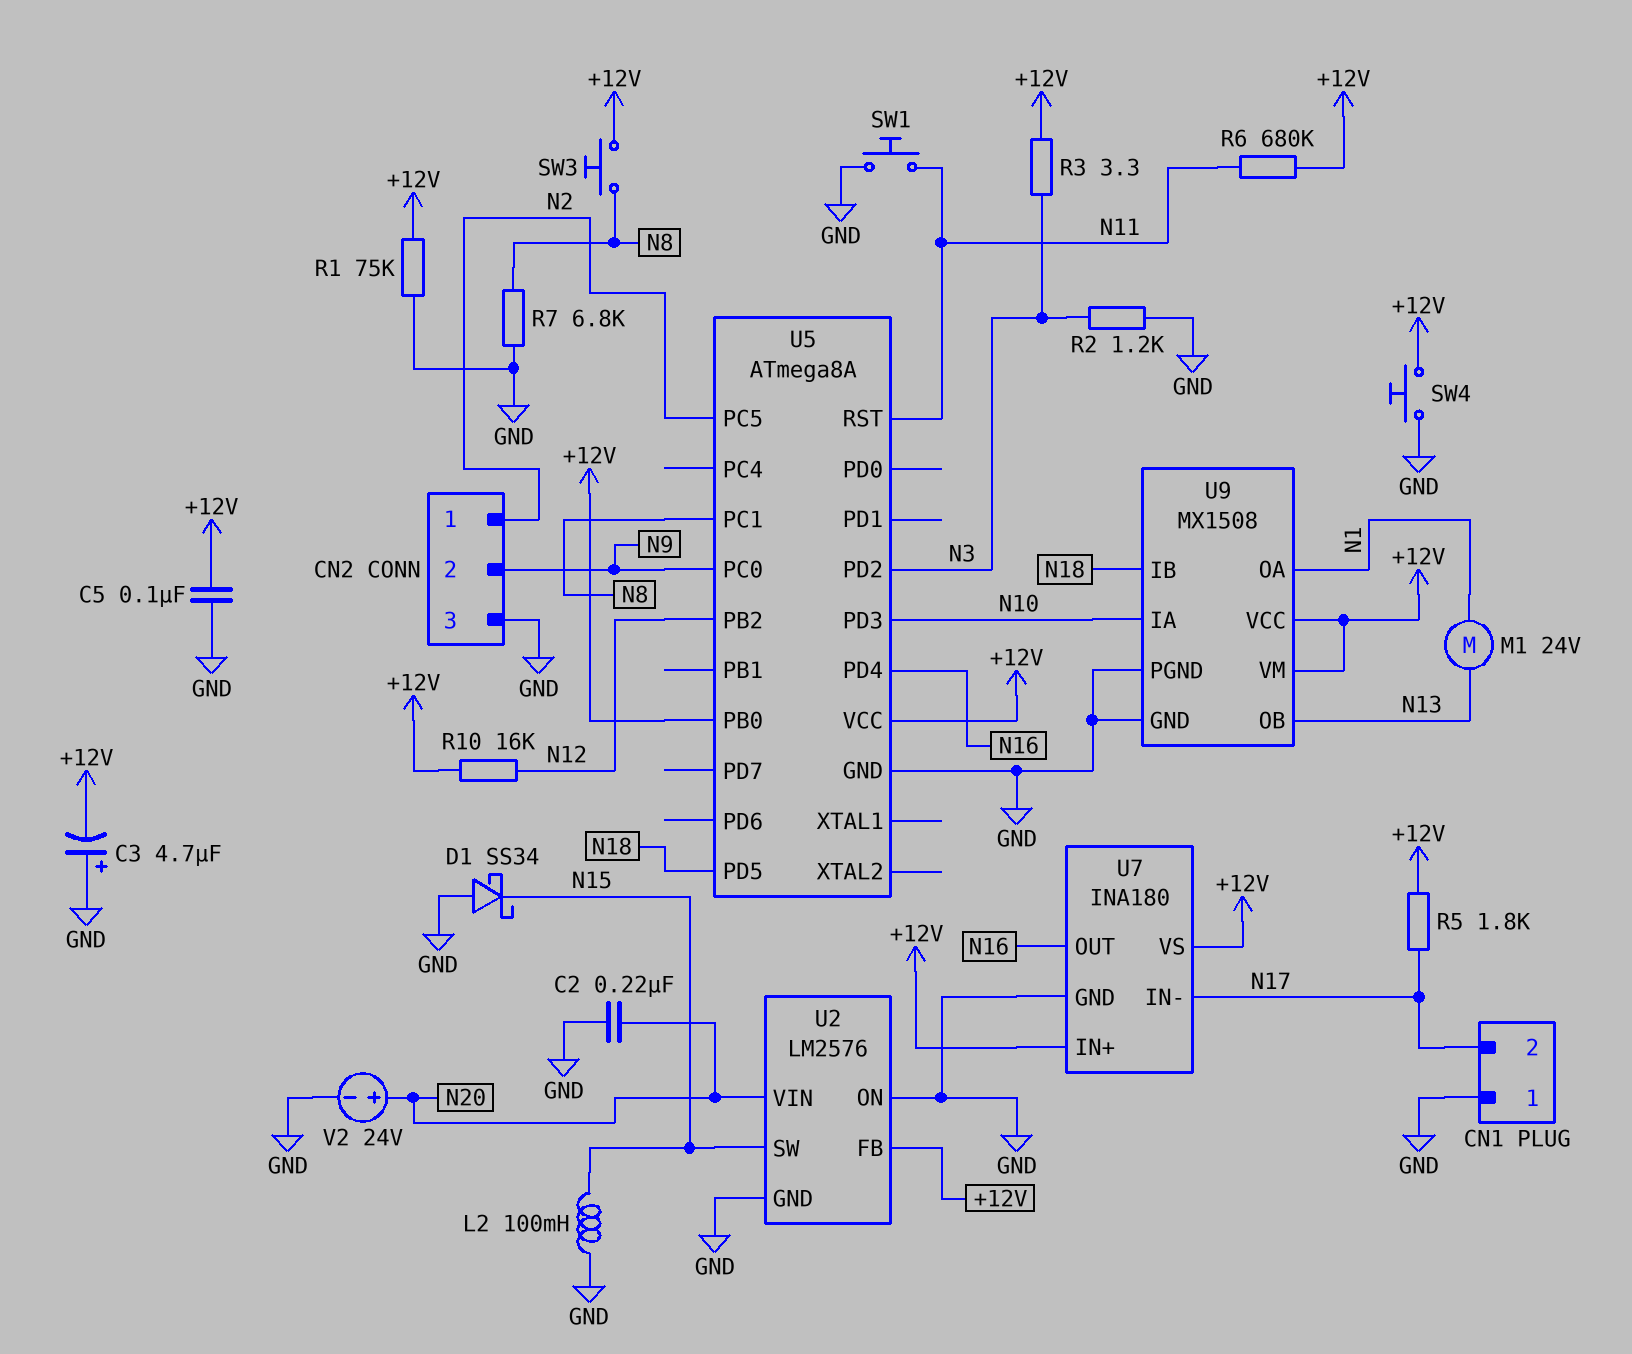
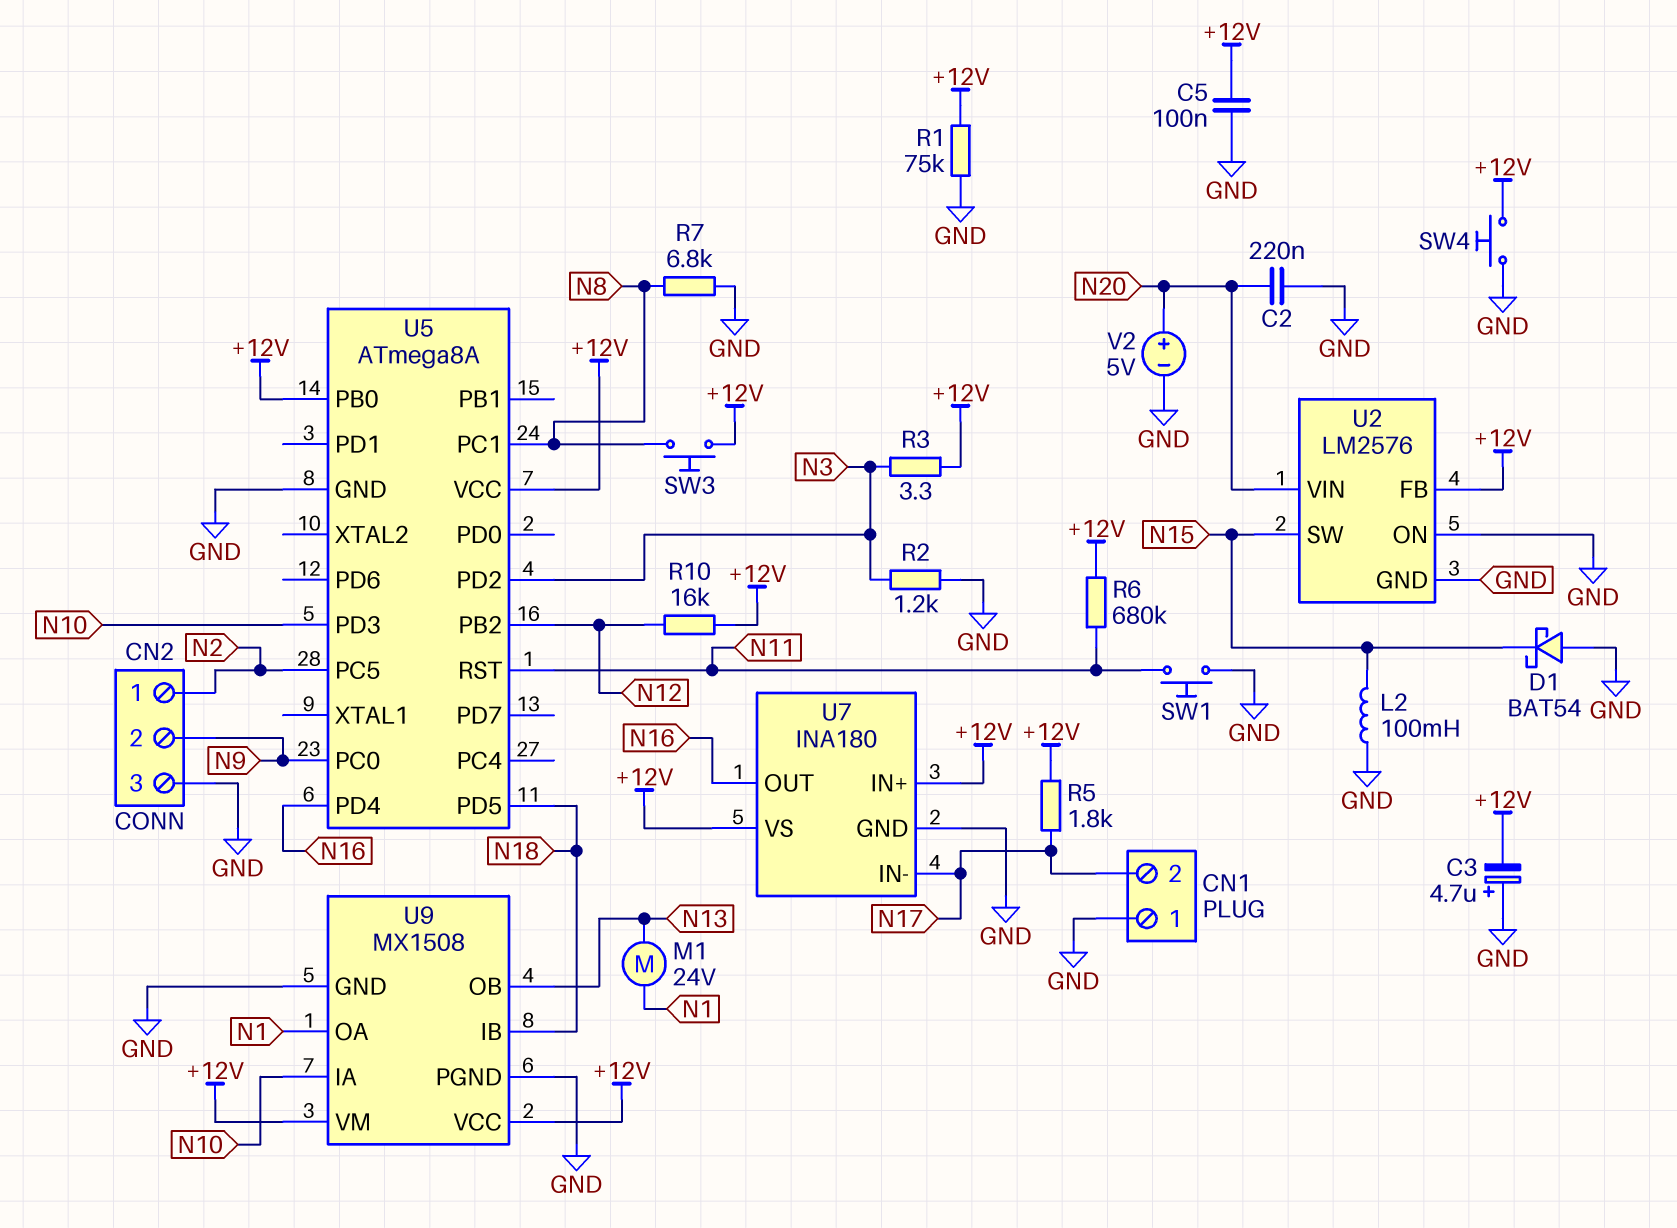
D1: schottky SS34 (A GND, K N15) -> schottky BAT54 (A GND, K N15)
V2: 24V (plus N20, minus GND) -> 5V (plus N20, minus GND)

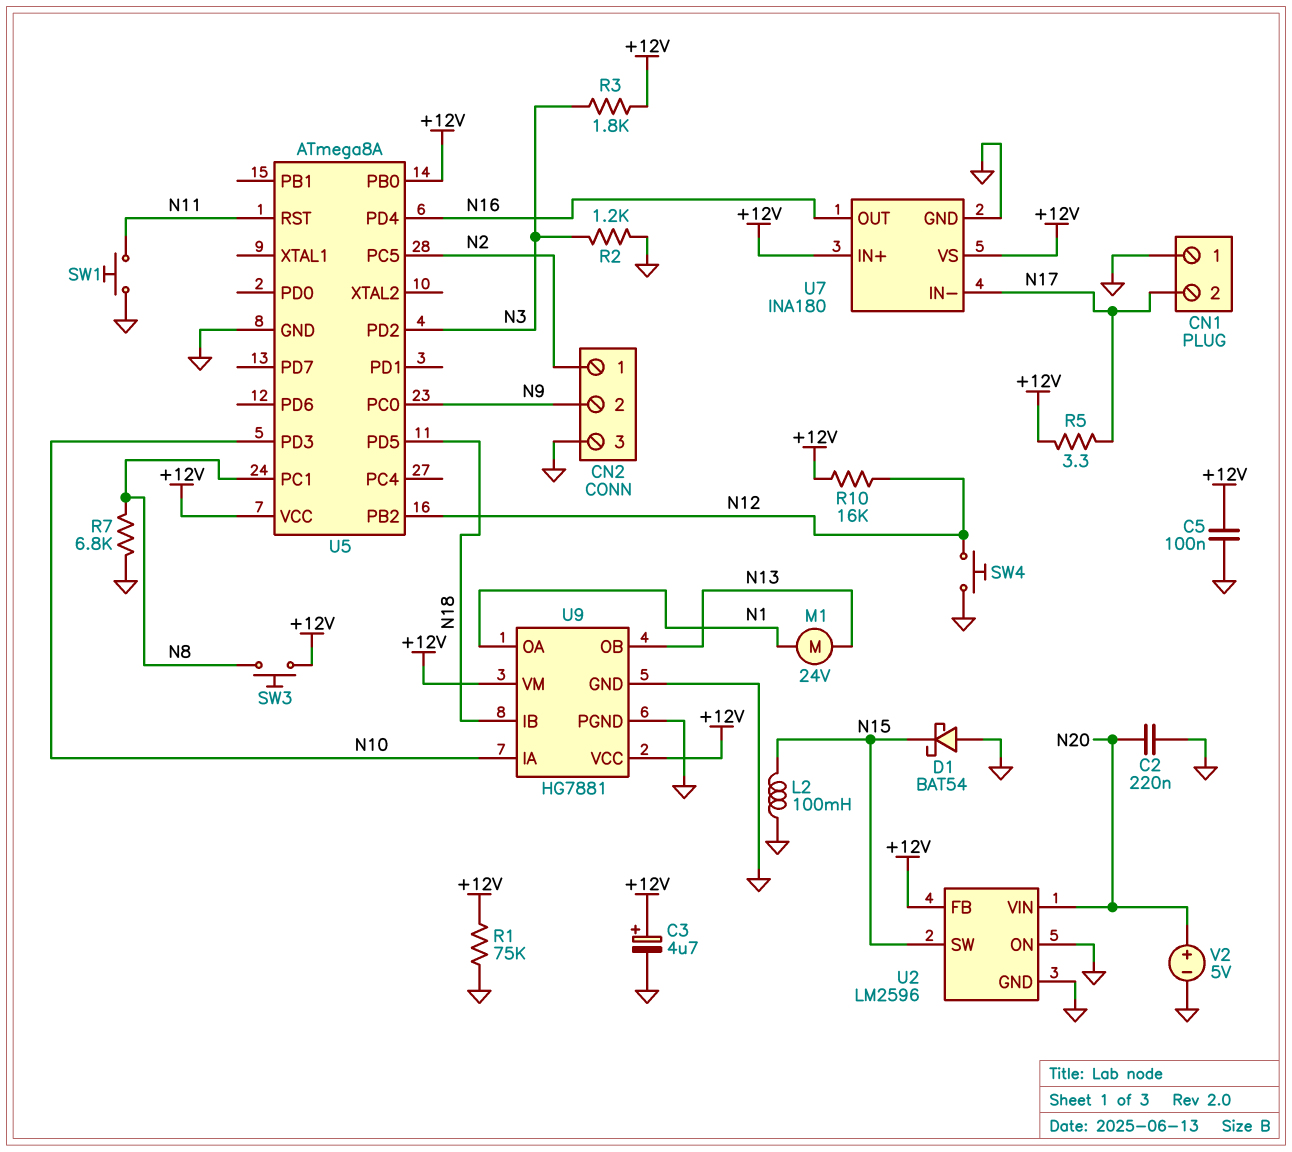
C3: 4.7uF (plus GND, minus +12V) -> 4.7uF (plus +12V, minus GND)
R3: 3.3 (+12V, N3) -> 1.8k (+12V, N3)
R5: 1.8k (+12V, N17) -> 3.3 (+12V, N17)
R6: 680k (+12V, N11) -> none
SW4: button (+12V, GND) -> button (GND, N12)
U2: LM2576 -> LM2596
U9: MX1508 -> HG7881

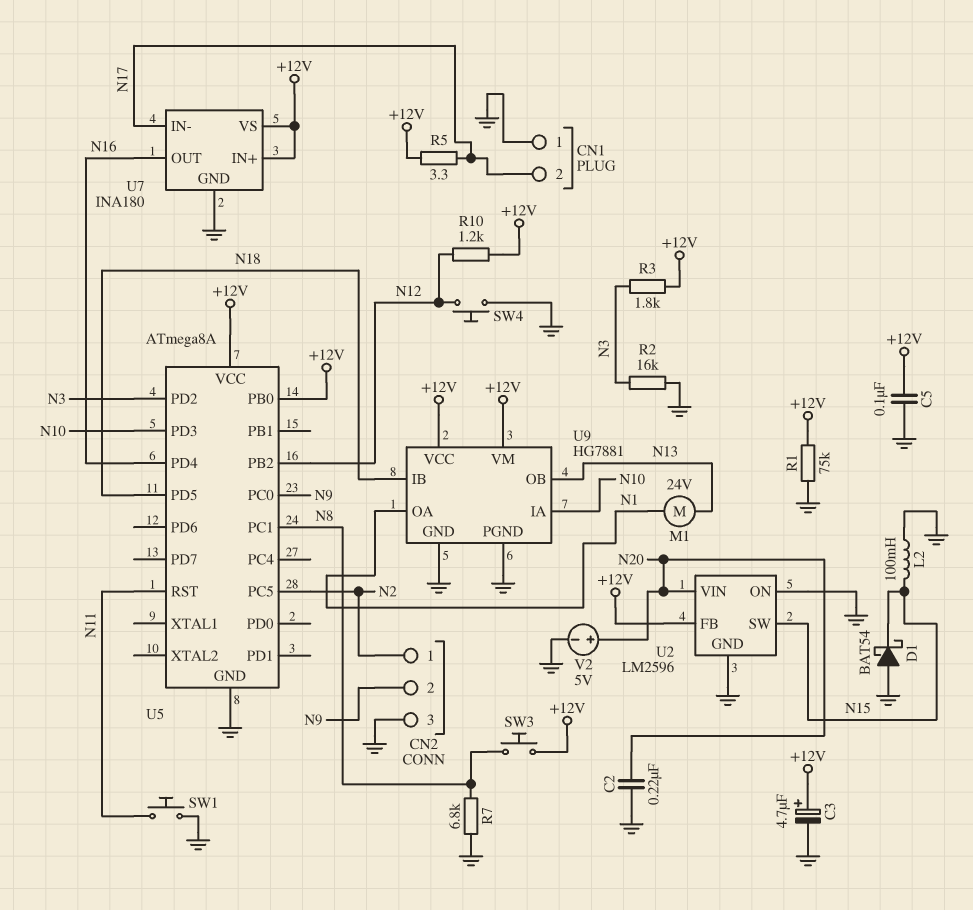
R2: 1.2k (GND, N3) -> 16k (GND, N3)
R10: 16k (+12V, N12) -> 1.2k (+12V, N12)

